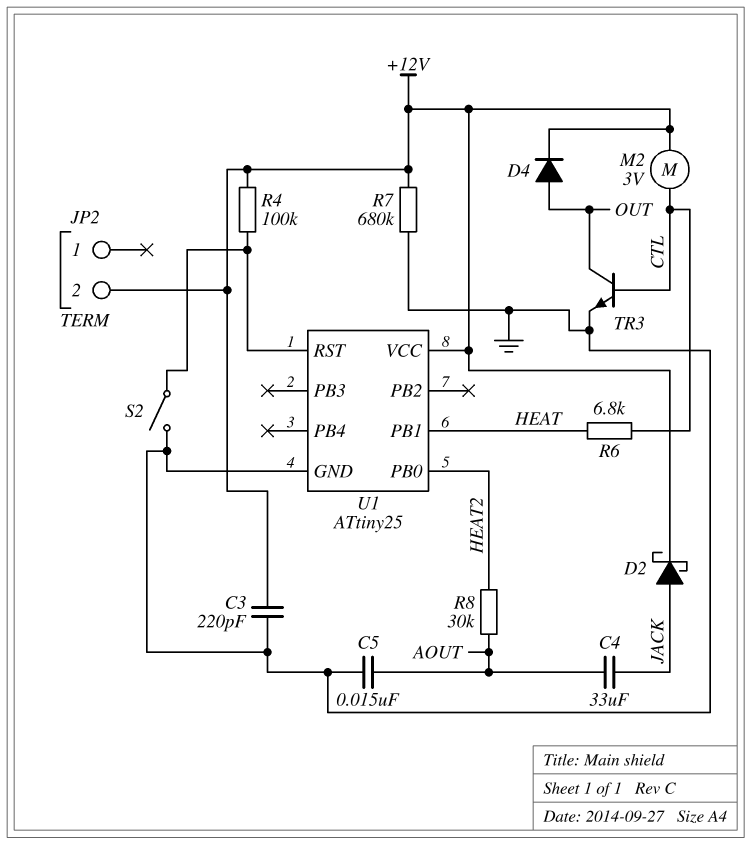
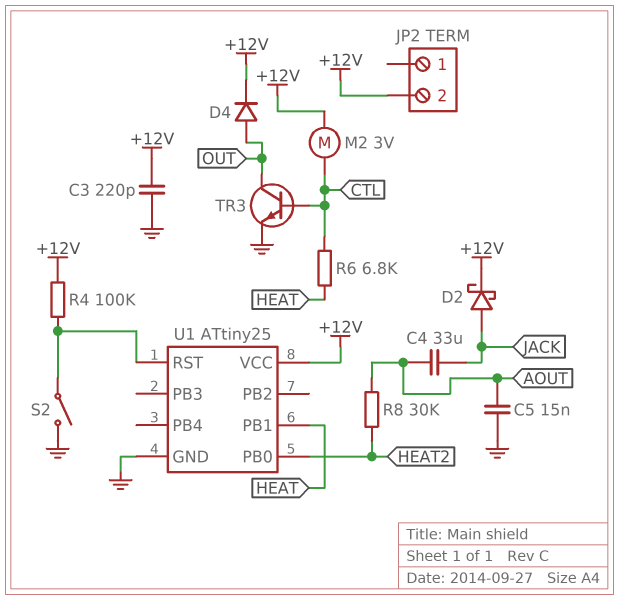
R7: 680k (+12V, GND) -> none

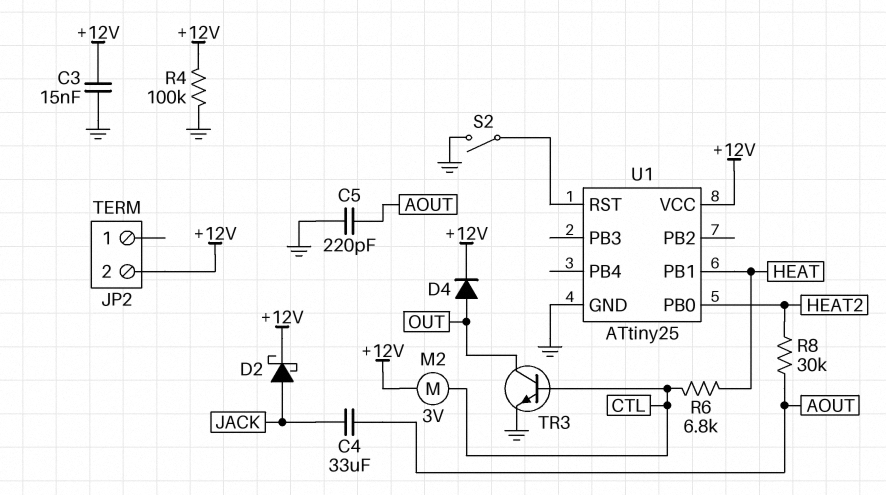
C3: 220pF (+12V, GND) -> 15nF (+12V, GND)
C5: 15nF (AOUT, GND) -> 220pF (AOUT, GND)
R4: 100k (+12V, U1/RST) -> 100k (+12V, GND)

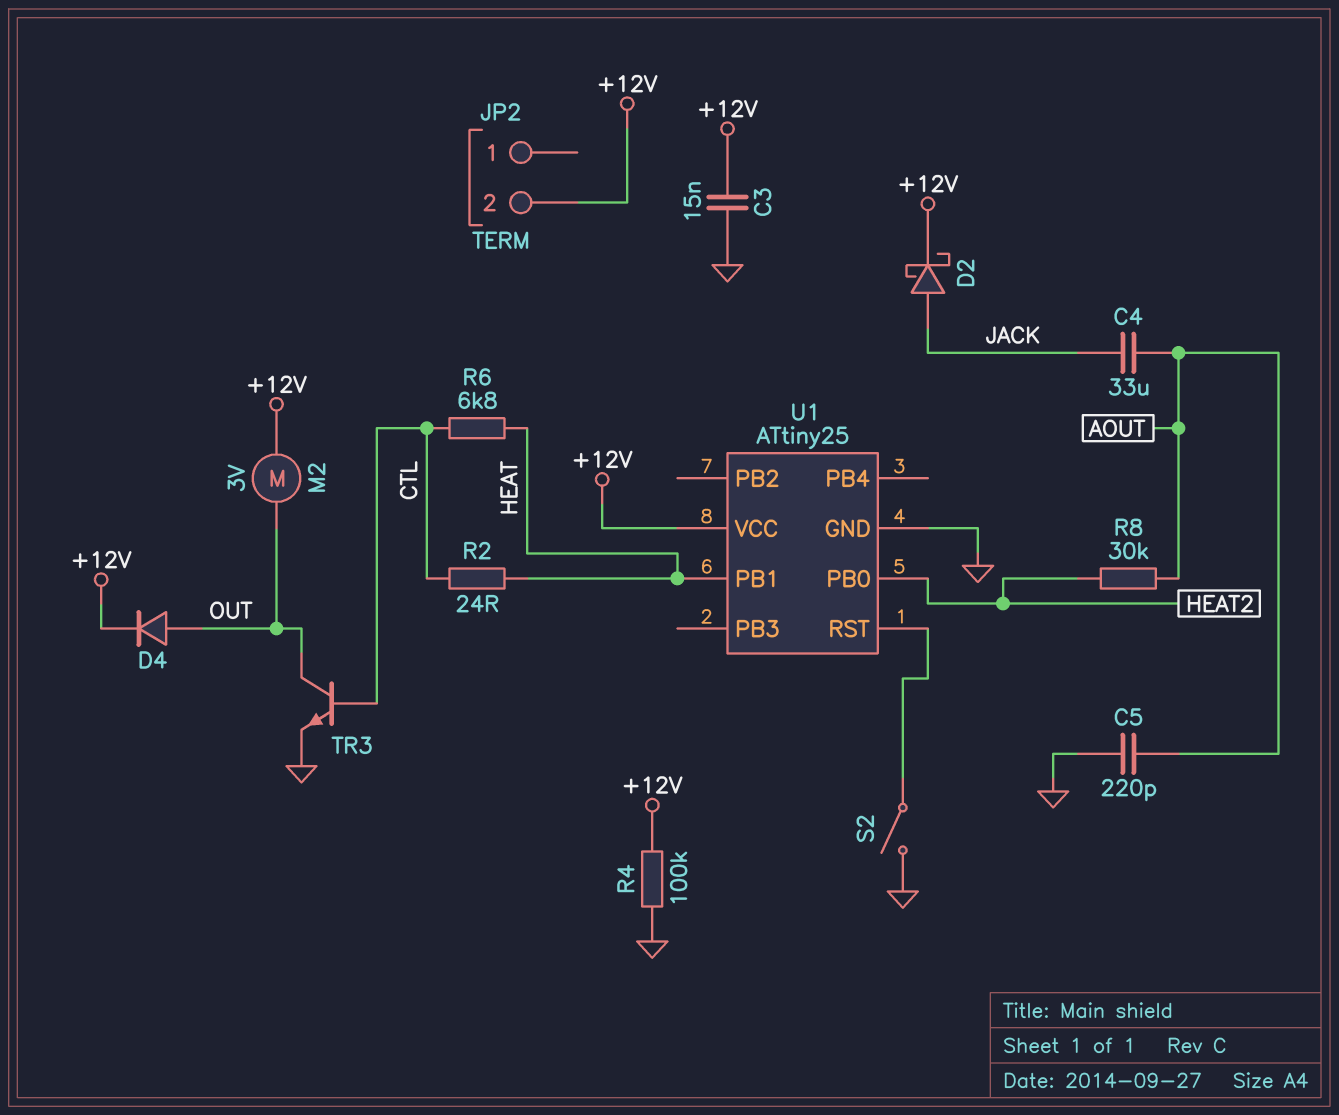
M2: motor 3V (+12V, CTL) -> motor 3V (+12V, OUT)
R2: none -> 24 (CTL, HEAT)

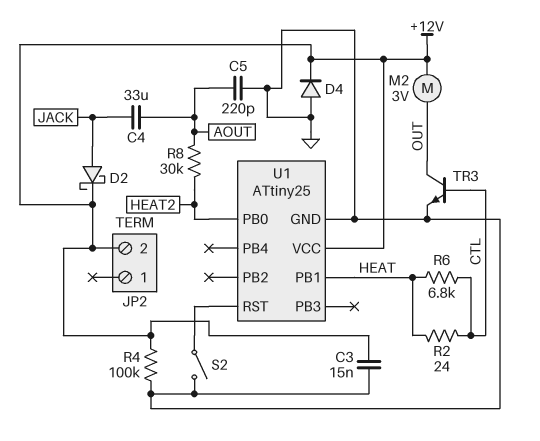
D4: diode (A OUT, K +12V) -> diode (A GND, K +12V)

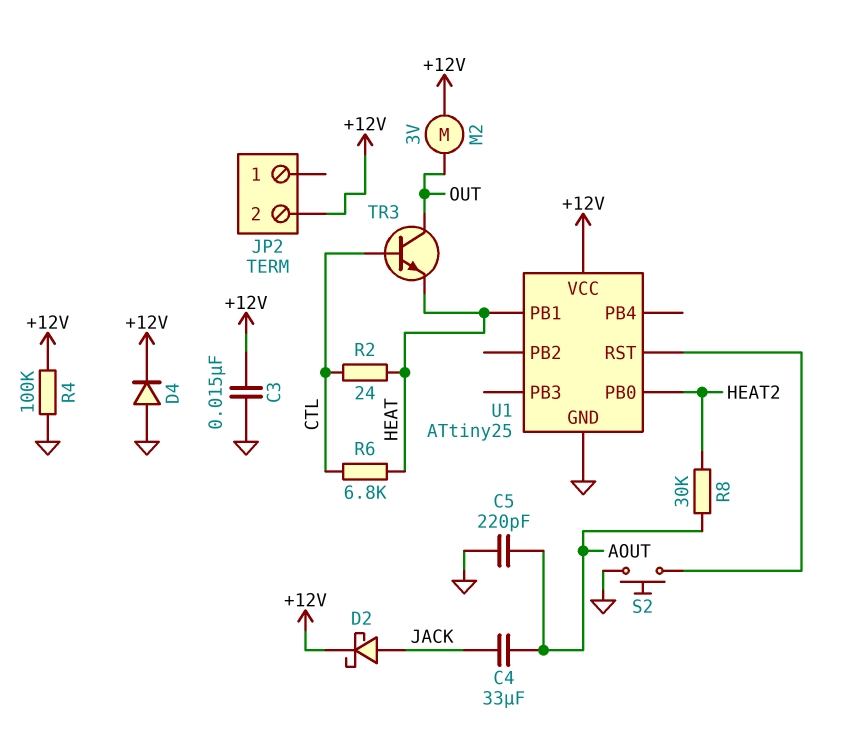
S2: switch (GND, U1/RST) -> button (GND, U1/RST)
TR3: NPN (B CTL, C OUT, E GND) -> NPN (B CTL, C OUT, E HEAT)

